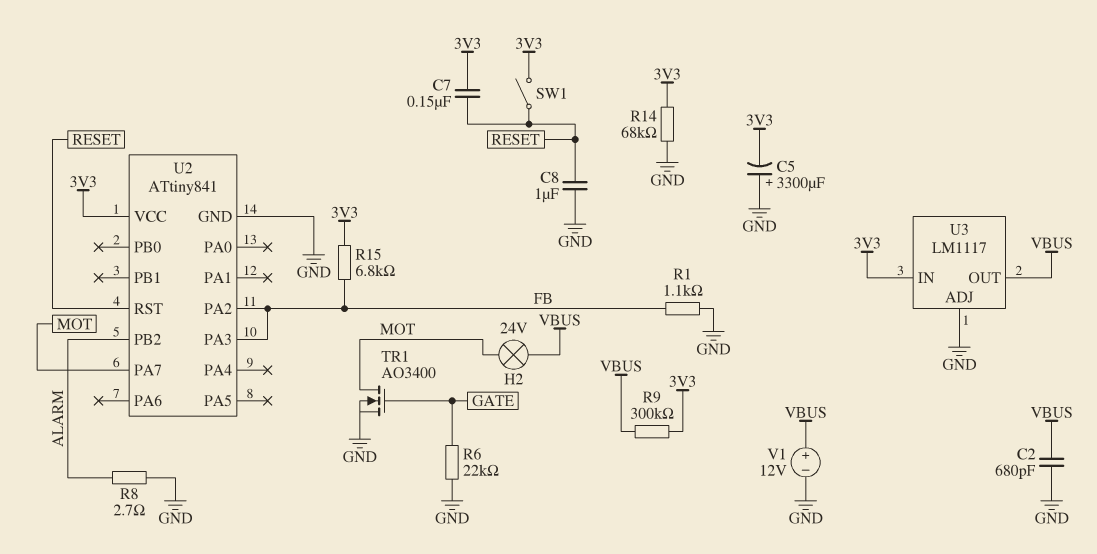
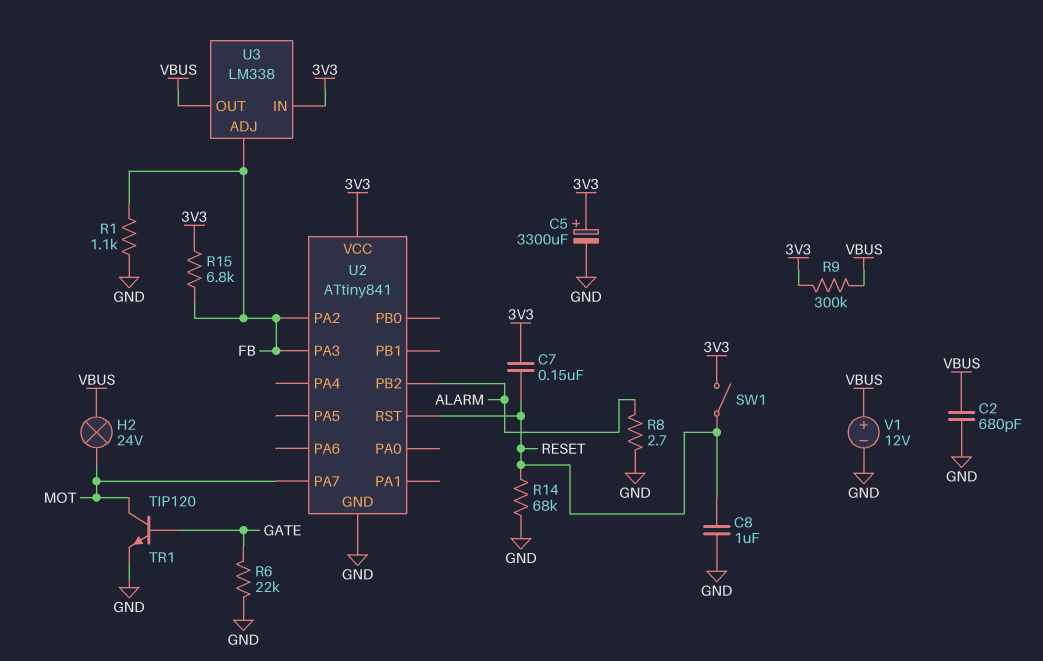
C5: 3300uF (plus GND, minus 3V3) -> 3300uF (plus 3V3, minus GND)
R14: 68k (3V3, GND) -> 68k (GND, RESET)
TR1: NMOS AO3400 (G GATE, D MOT, S GND) -> NPN TIP120 (B GATE, C MOT, E GND)
U3: LM1117 -> LM338
U3 pin ADJ: GND -> FB

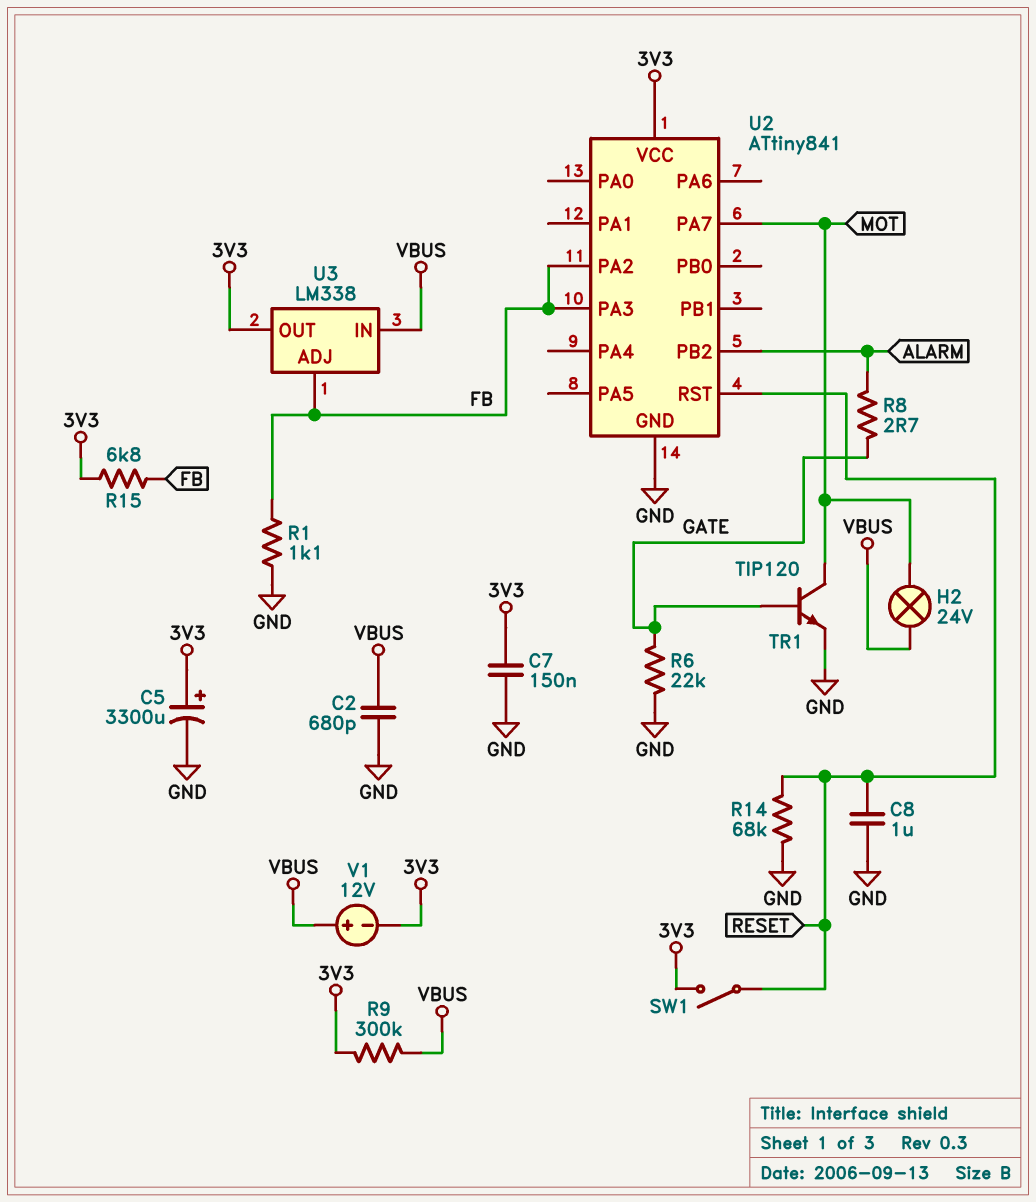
C7: 150nF (3V3, RESET) -> 150nF (3V3, GND)
R8: 2.7 (ALARM, GND) -> 2.7 (ALARM, GATE)
U3 pin IN: 3V3 -> VBUS
U3 pin OUT: VBUS -> 3V3
V1: 12V (plus VBUS, minus GND) -> 12V (plus VBUS, minus 3V3)

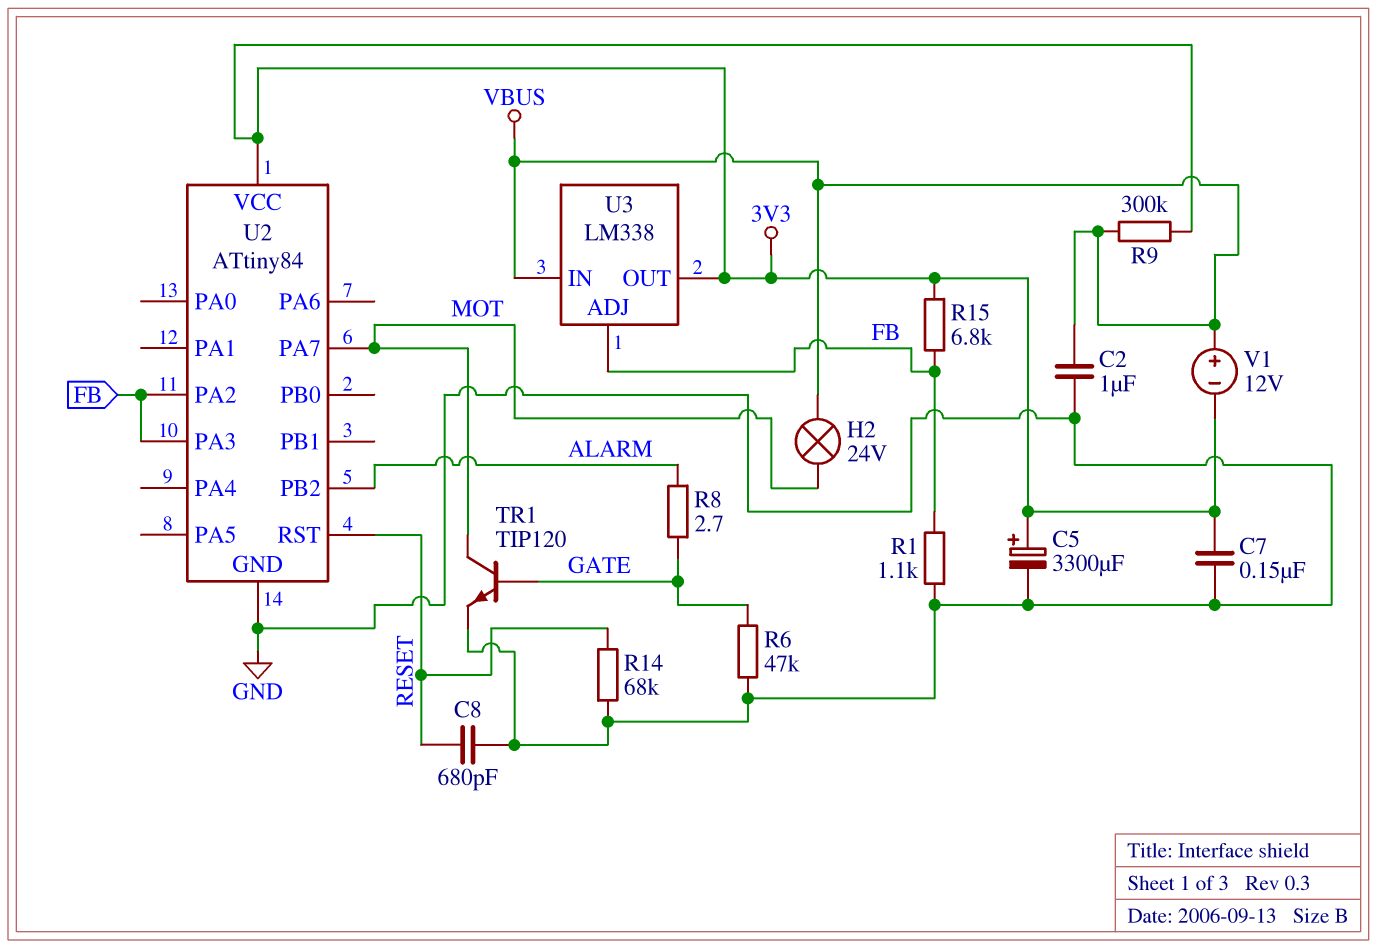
C2: 680pF (GND, VBUS) -> 1uF (GND, VBUS)
C8: 1uF (GND, RESET) -> 680pF (GND, RESET)
R6: 22k (GATE, GND) -> 47k (GATE, GND)
SW1: switch (3V3, RESET) -> none
U2: ATtiny841 -> ATtiny84

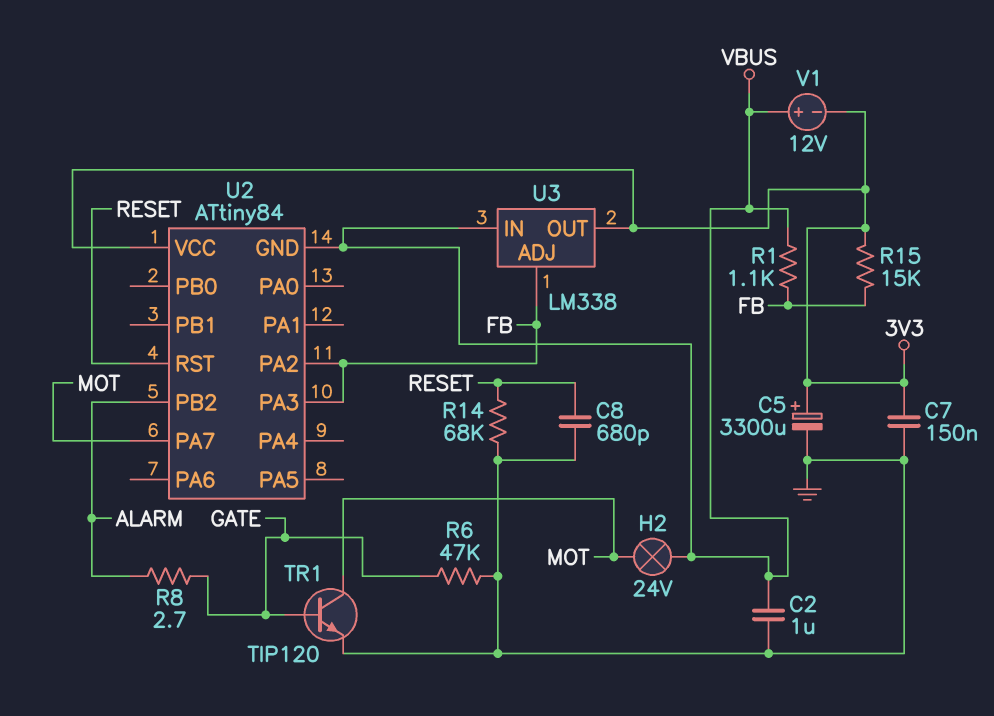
R1: 1.1k (FB, GND) -> 1.1k (FB, VBUS)
R9: 300k (3V3, VBUS) -> none
R15: 6.8k (3V3, FB) -> 15k (3V3, FB)
U2 pin GND: GND -> VBUS

